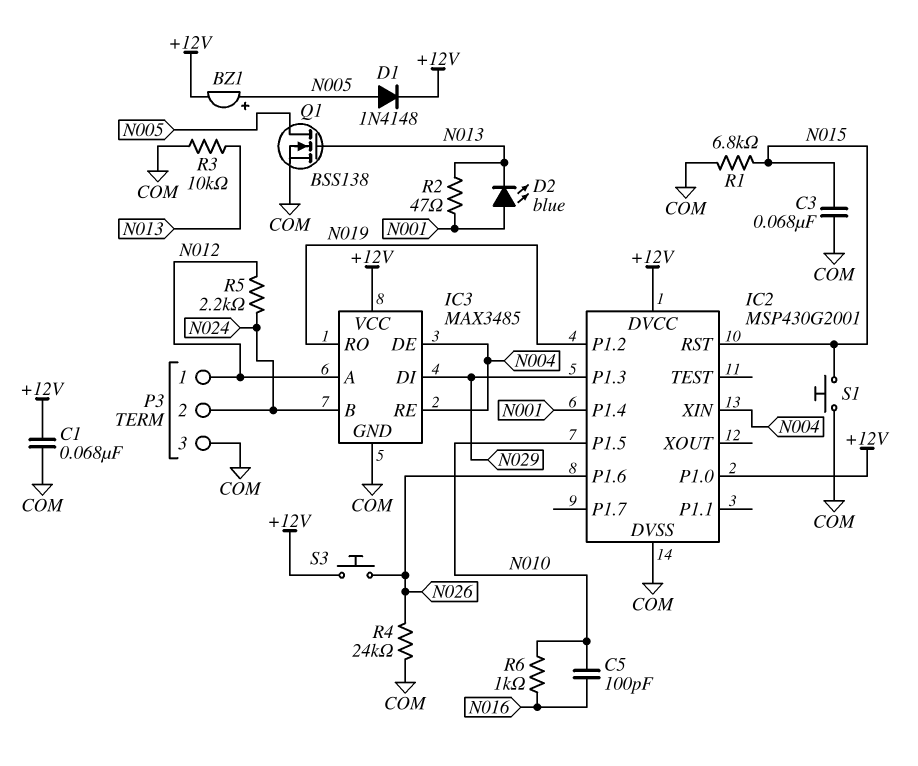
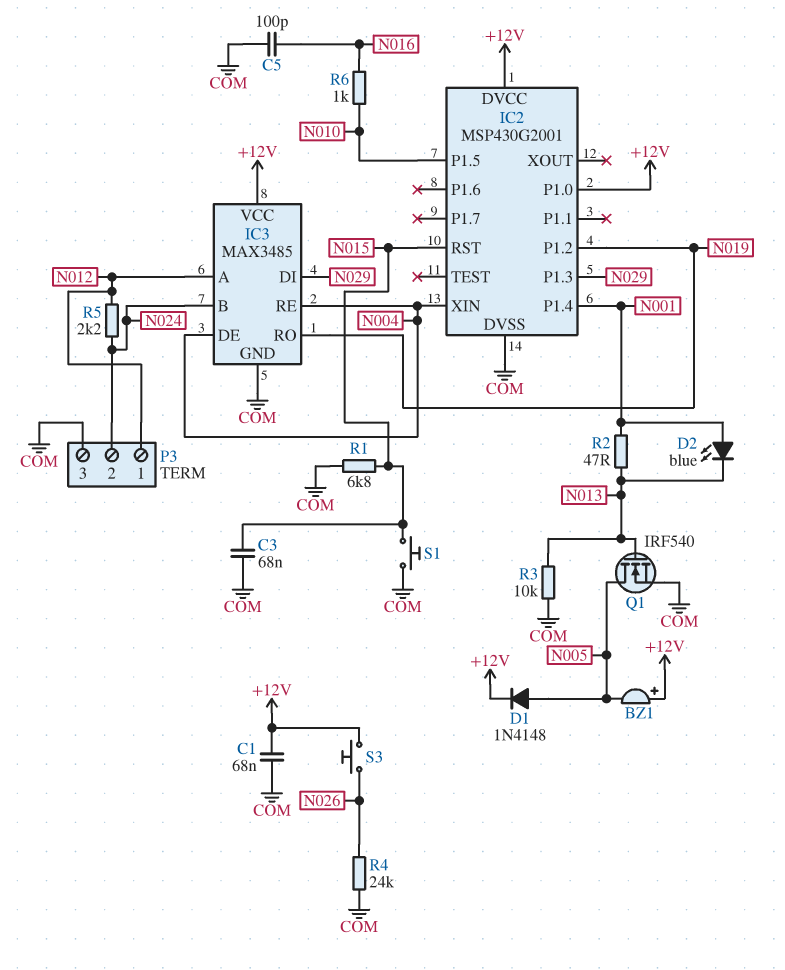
BZ1: buzzer (plus N005, minus +12V) -> buzzer (plus +12V, minus N005)
C5: 100pF (N010, N016) -> 100pF (COM, N016)
IC2 pin P1.6: N026 -> none
Q1: NMOS BSS138 (G N013, D N005, S COM) -> NMOS IRF540 (G N013, D N005, S COM)

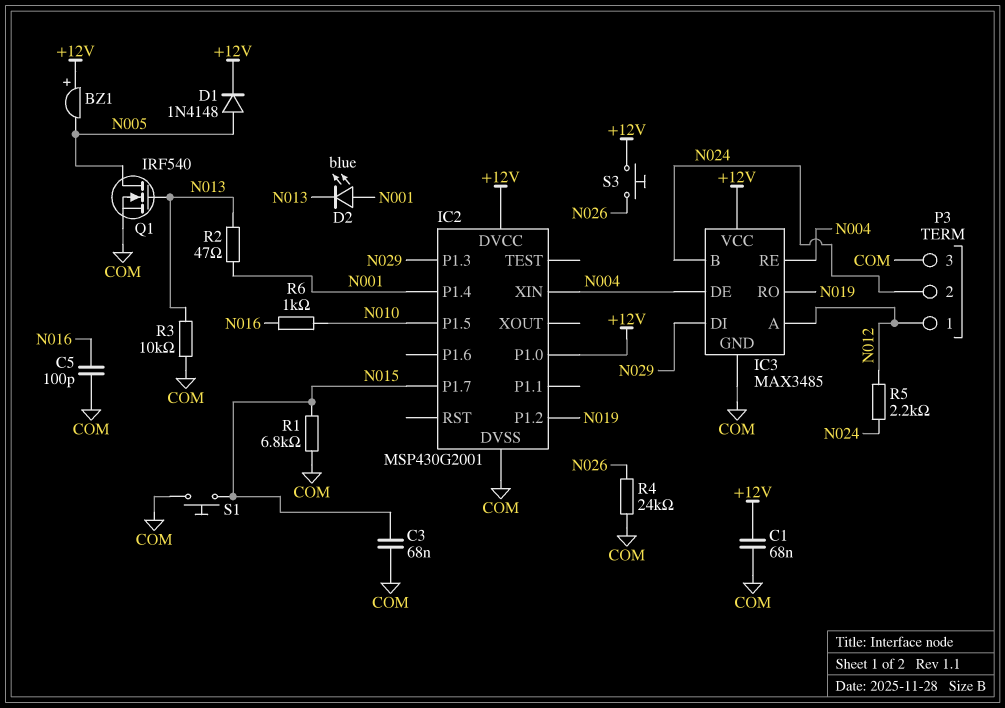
IC2 pin P1.7: none -> N015
IC2 pin RST: N015 -> none

